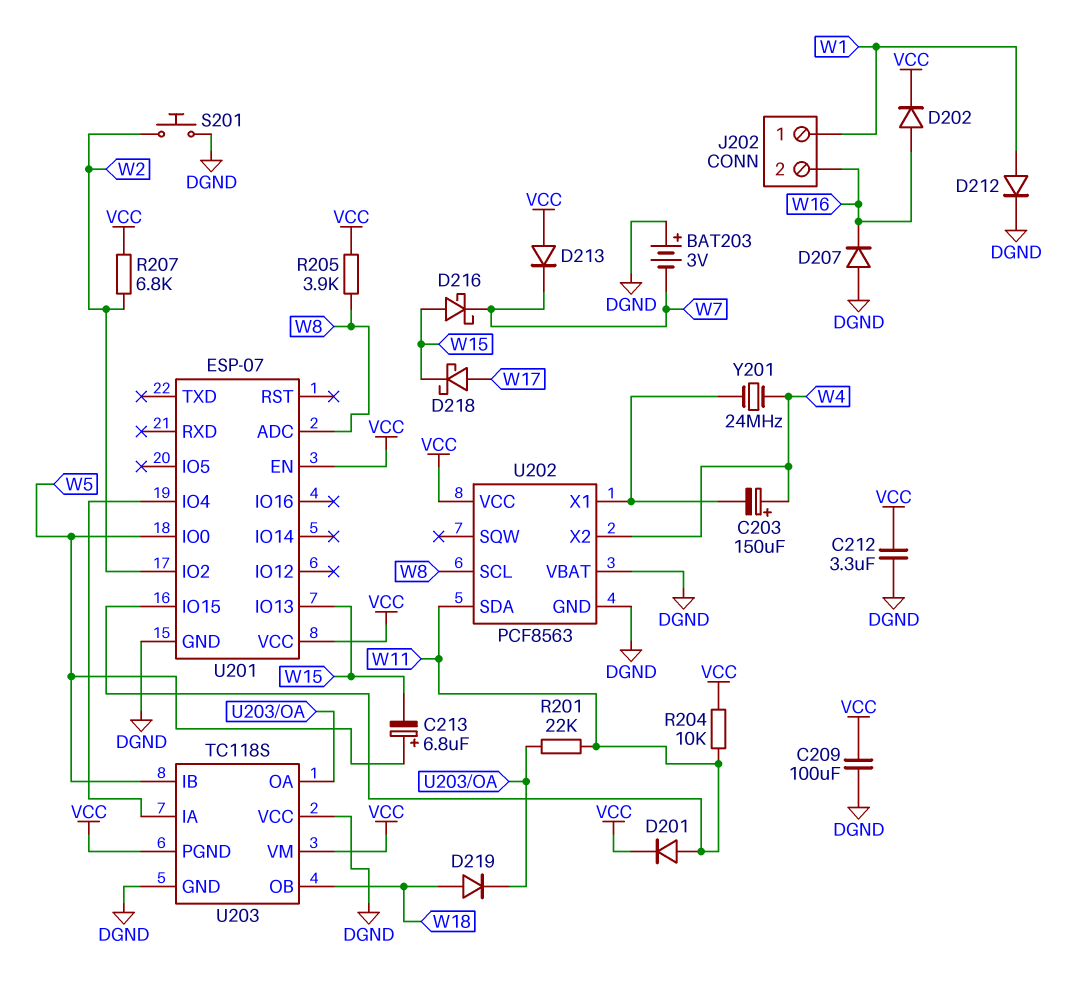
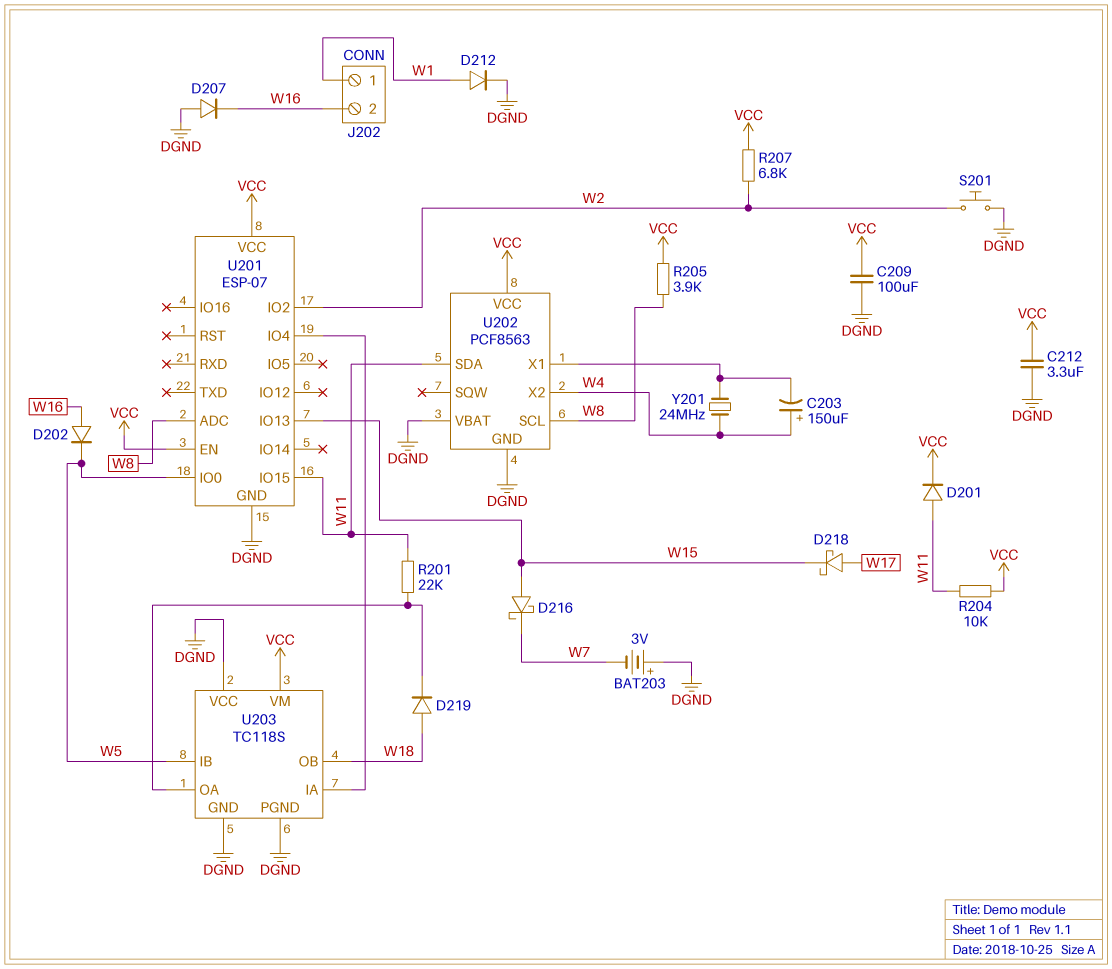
C213: 6.8uF (plus W5, minus W15) -> none
D202: diode (A W16, K VCC) -> diode (A W16, K W5)
D213: diode (A VCC, K W7) -> none
U203 pin PGND: VCC -> DGND

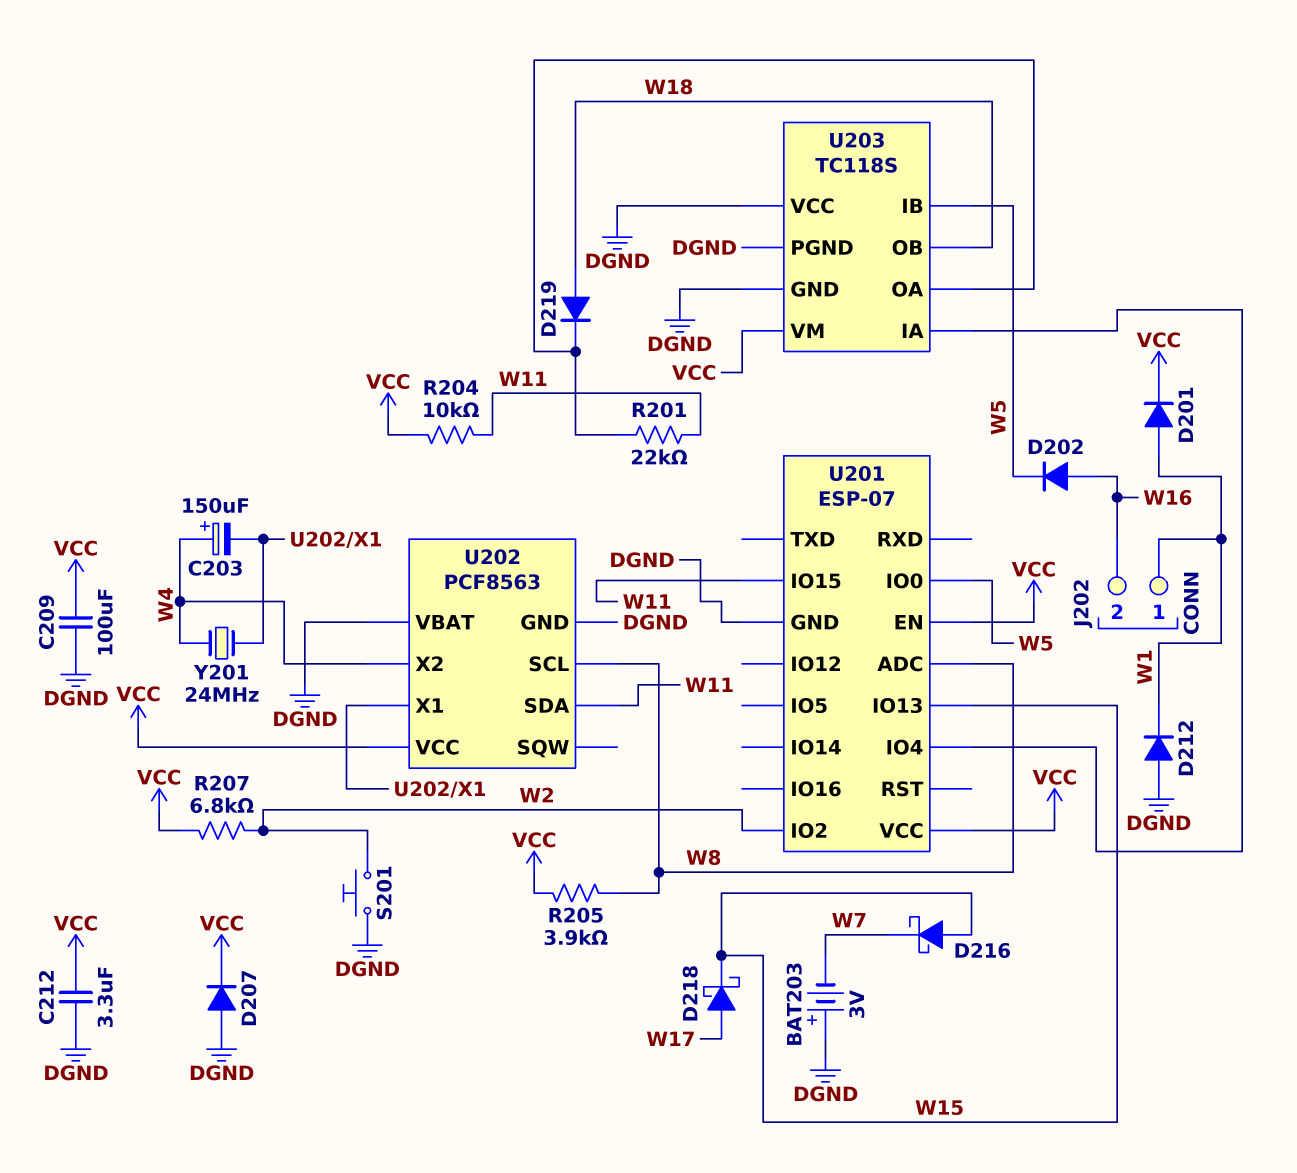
D201: diode (A W11, K VCC) -> diode (A W1, K VCC)
D207: diode (A DGND, K W16) -> diode (A DGND, K VCC)
D212: diode (A W1, K DGND) -> diode (A DGND, K W1)

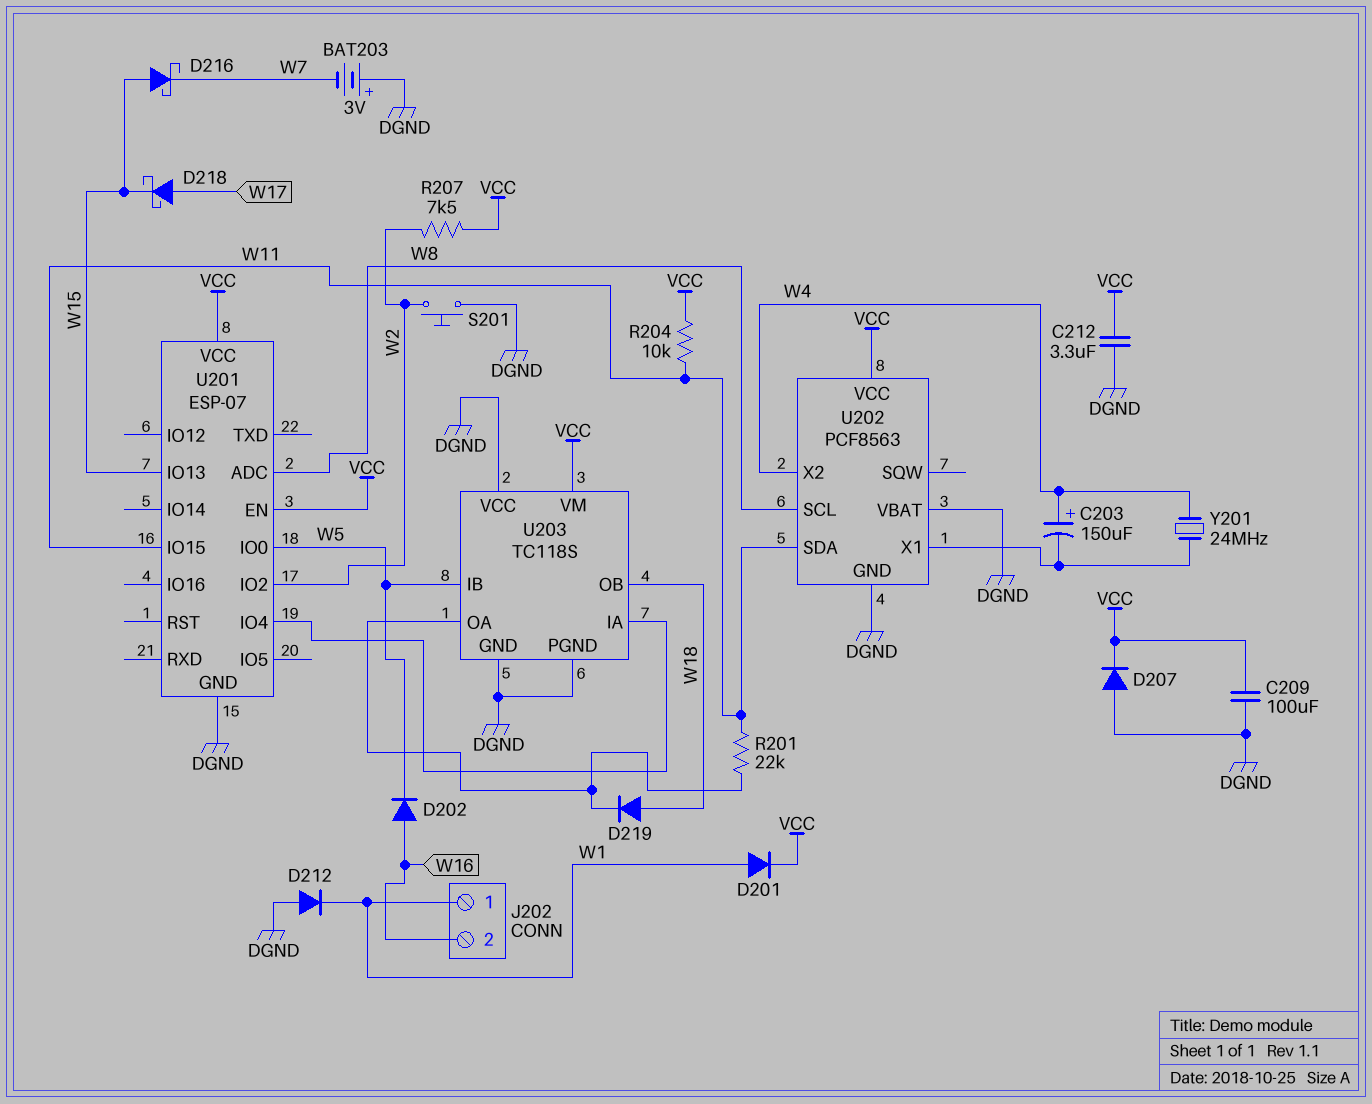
R205: 3.9k (VCC, W8) -> none
R207: 6.8k (VCC, W2) -> 7.5k (VCC, W2)

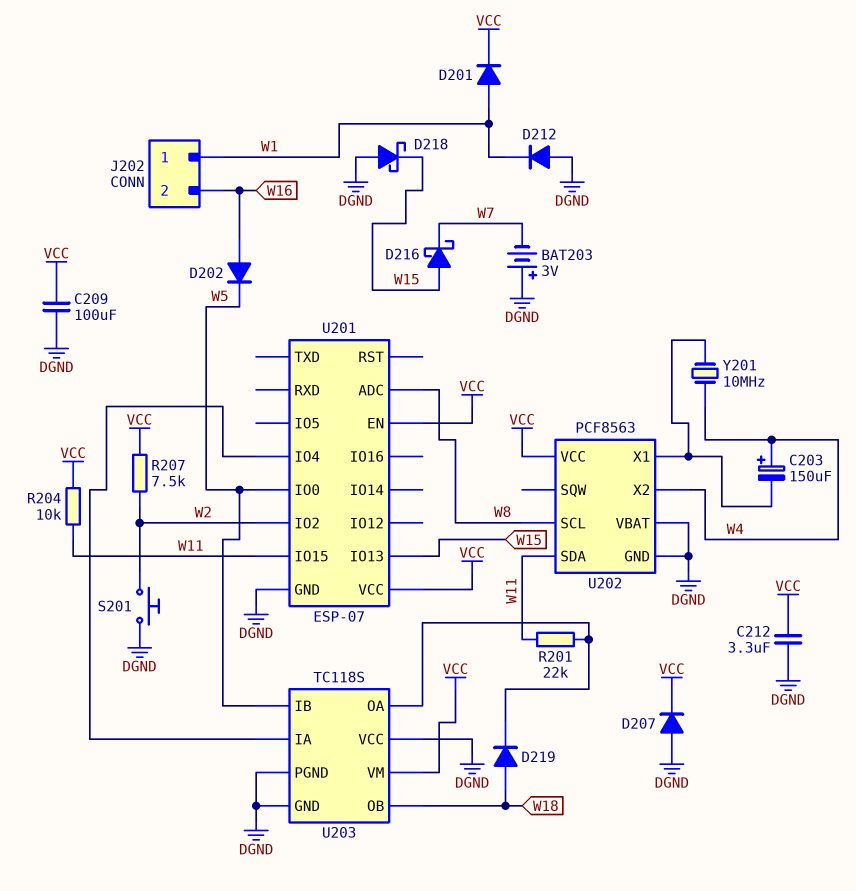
D218: schottky (A W17, K W15) -> schottky (A DGND, K W15)
Y201: 24MHz (U202/X1, W4) -> 10MHz (U202/X1, W4)

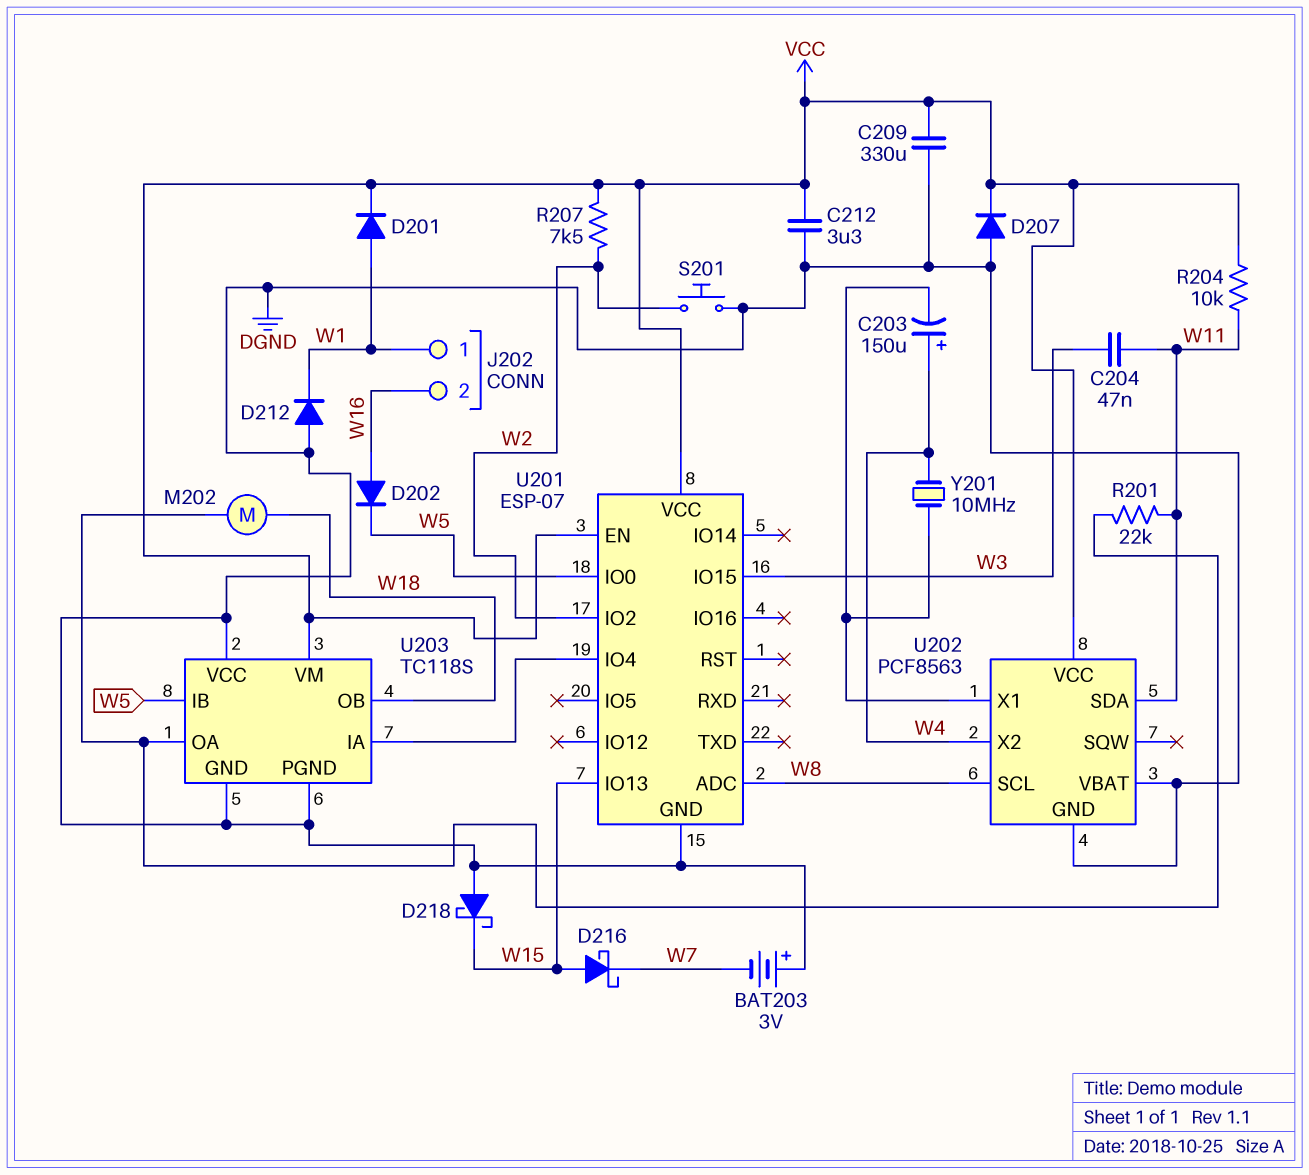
C204: none -> 47nF (W3, W11)
C209: 100uF (DGND, VCC) -> 330uF (DGND, VCC)
D219: diode (A W18, K U203/OA) -> none
M202: none -> motor (U203/OA, W18)
U201 pin IO15: W11 -> W3

